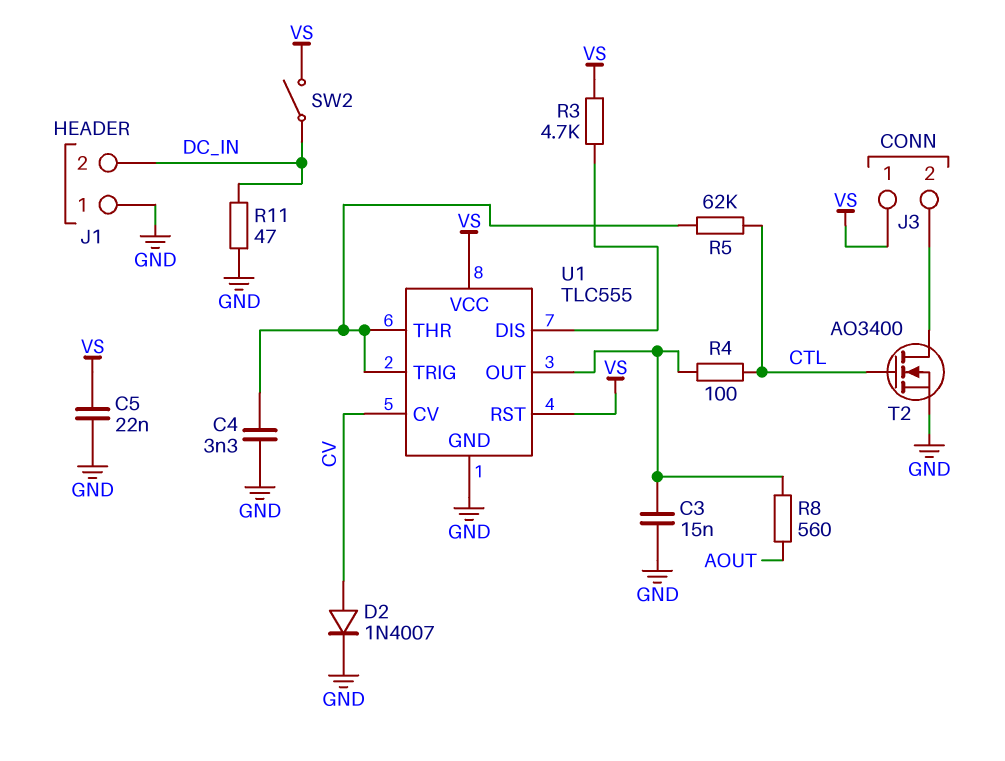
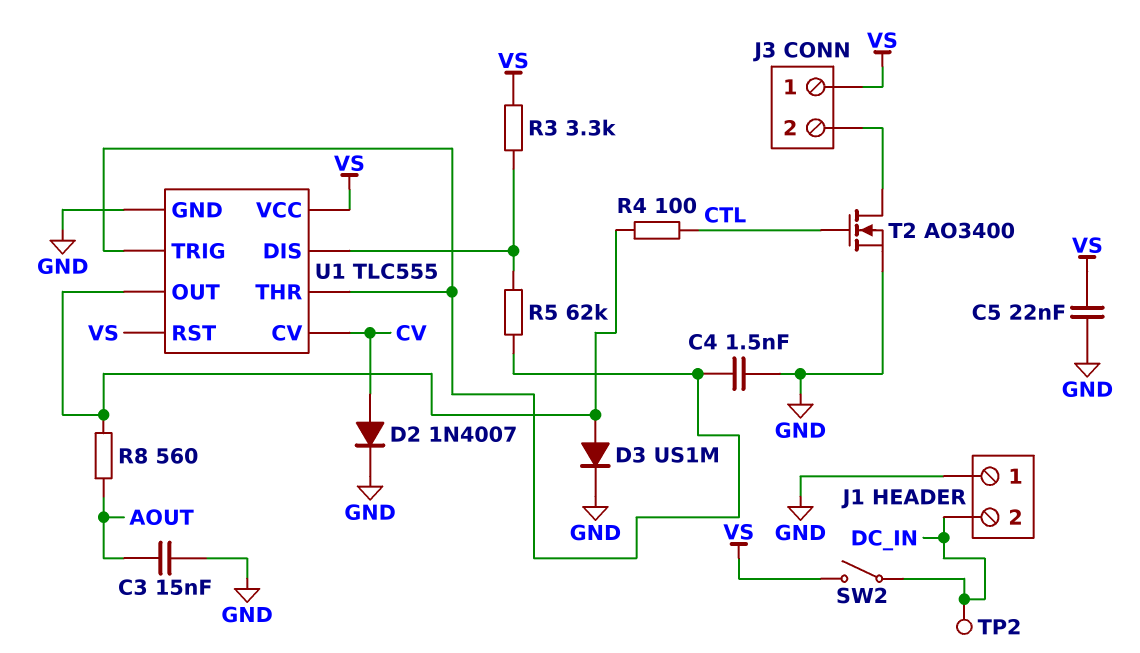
C3: 15nF (GND, U1/OUT) -> 15nF (AOUT, GND)
C4: 3.3nF (GND, U1/THR) -> 1.5nF (GND, U1/THR)
D3: none -> diode US1M (A U1/OUT, K GND)
R3: 4.7k (U1/DIS, VS) -> 3.3k (U1/DIS, VS)
R5: 62k (CTL, U1/THR) -> 62k (U1/DIS, U1/THR)
R11: 47 (DC_IN, GND) -> none
TP2: none -> test point (DC_IN)

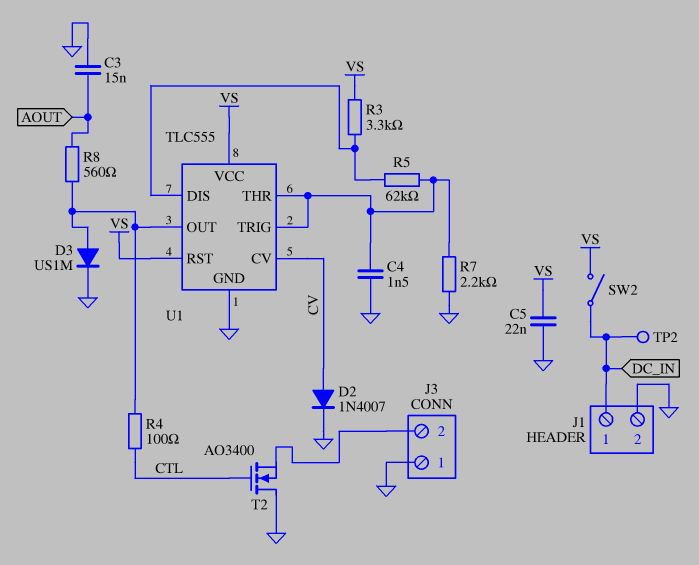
J1 pin 1: GND -> DC_IN
J1 pin 2: DC_IN -> GND
J3 pin 1: VS -> GND
R7: none -> 2.2k (GND, U1/THR)
T2: NMOS AO3400 (G CTL, D J3/2, S GND) -> NMOS AO3400 (G CTL, D GND, S J3/2)

